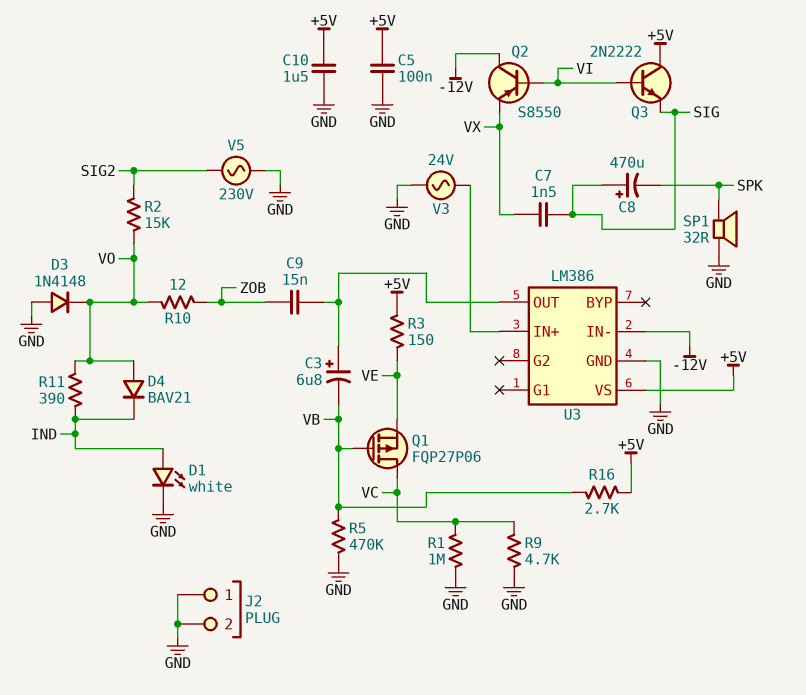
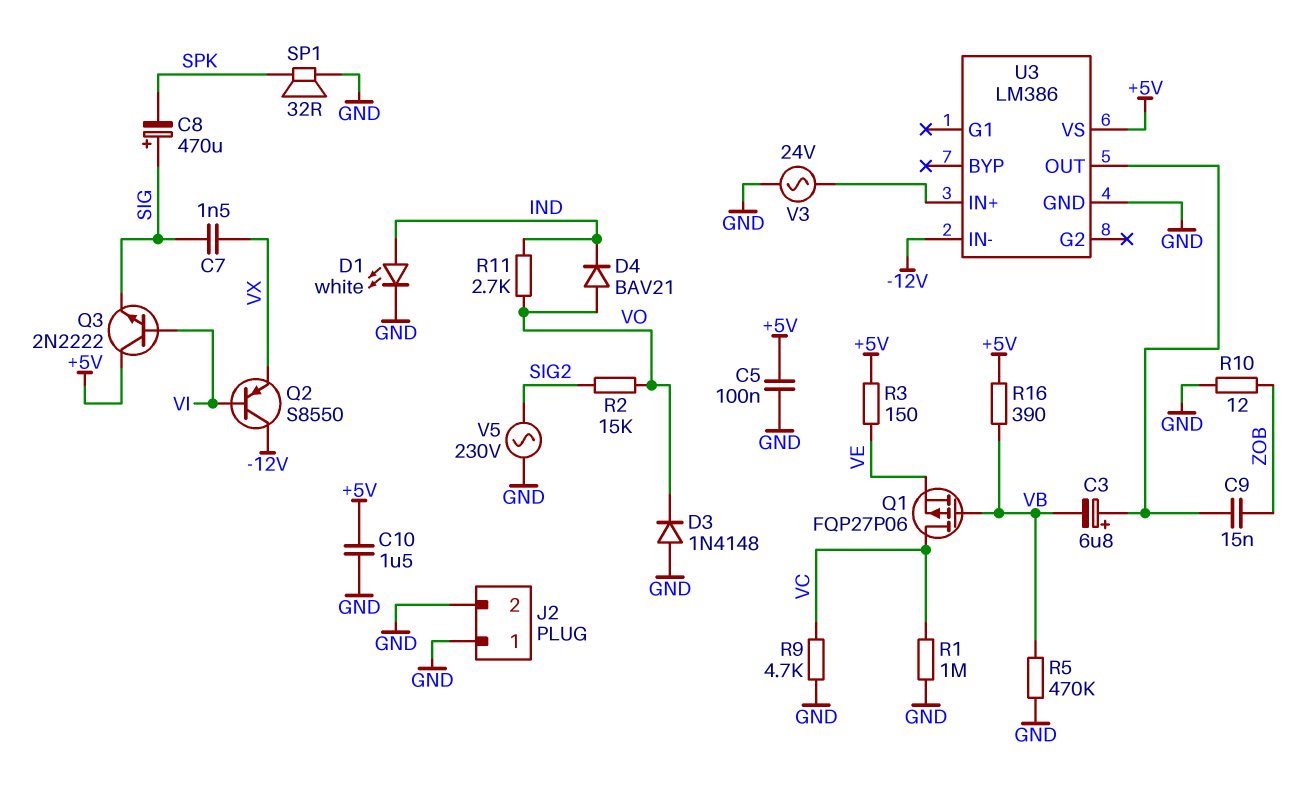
R10: 12 (VO, ZOB) -> 12 (GND, ZOB)
R11: 390 (IND, VO) -> 2.7k (IND, VO)
R16: 2.7k (+5V, VB) -> 390 (+5V, VB)

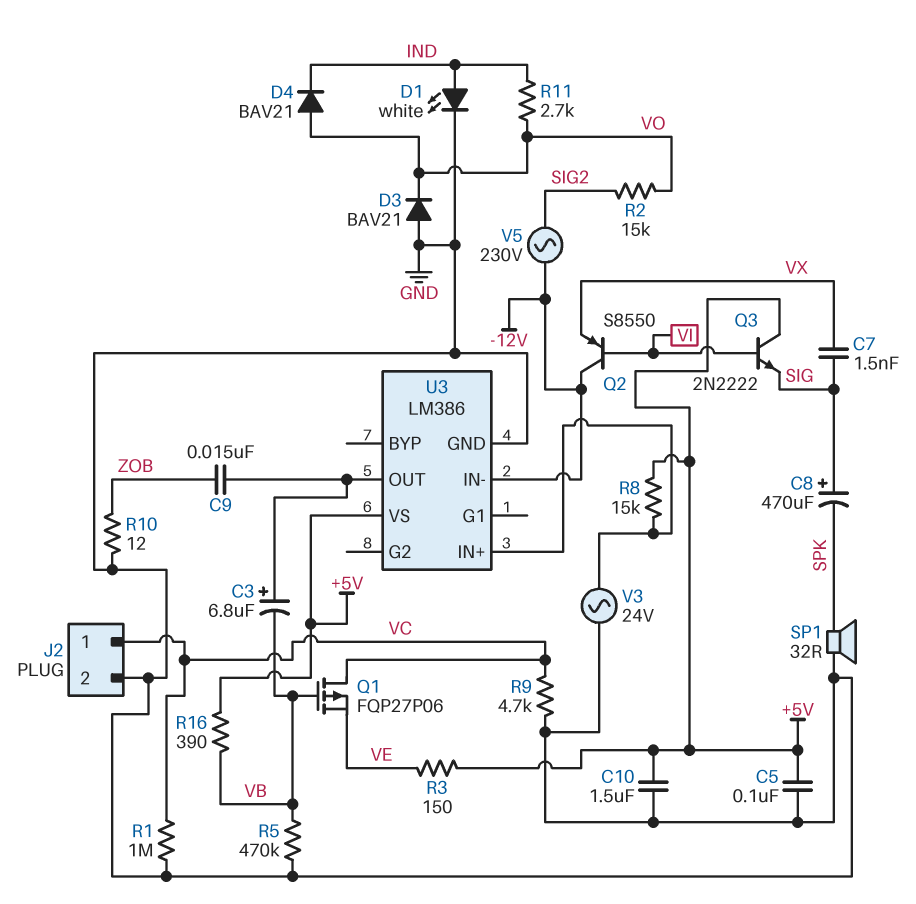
D3: diode 1N4148 (A GND, K VO) -> diode BAV21 (A GND, K VO)
J2 pin 1: GND -> VC
R8: none -> 15k (+5V, U3/IN+)
V5: AC 230V (GND, SIG2) -> AC 230V (-12V, SIG2)

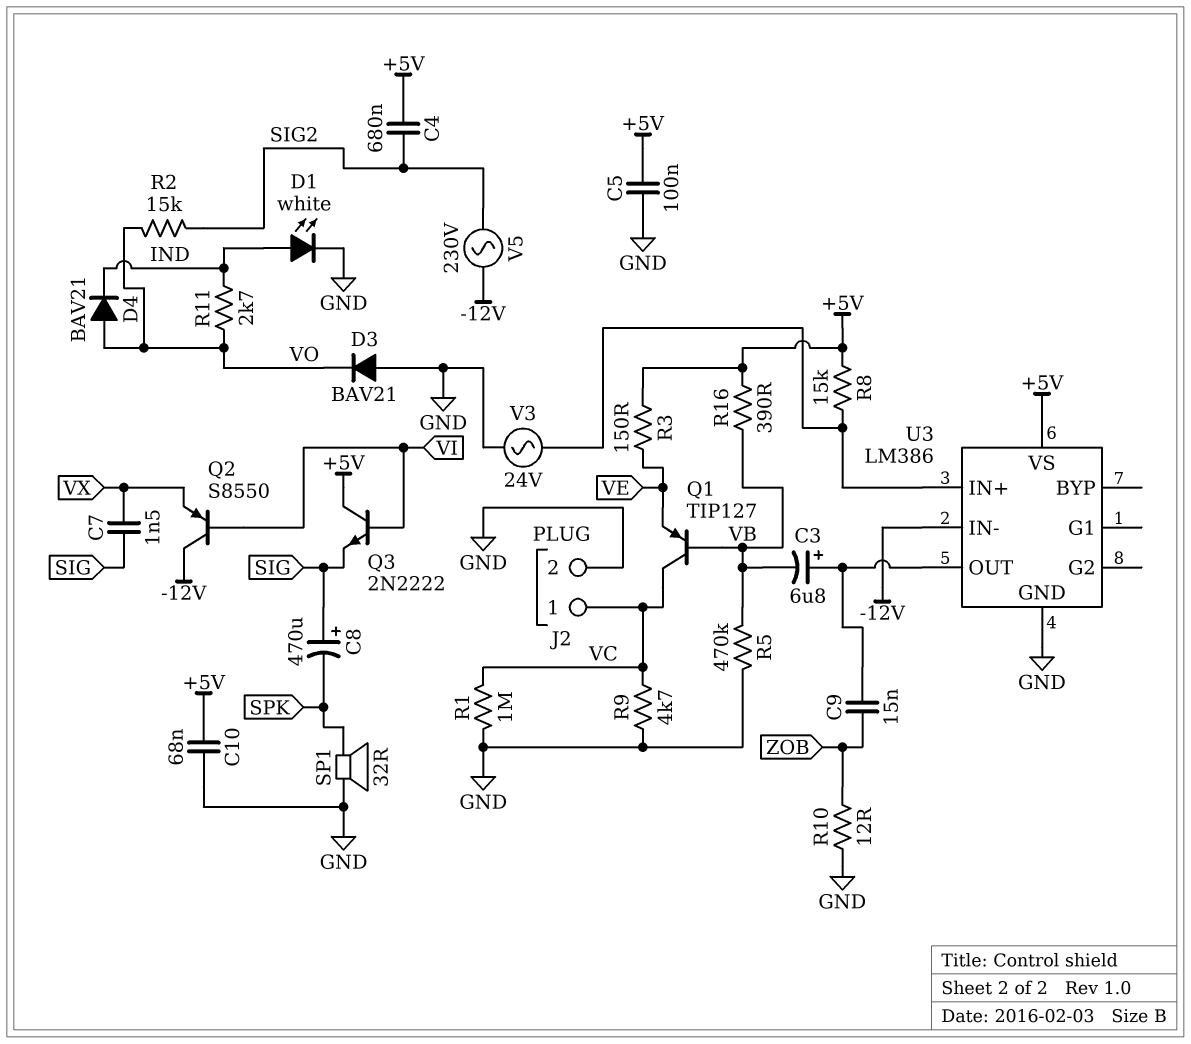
C4: none -> 680nF (+5V, SIG2)
C10: 1.5uF (+5V, GND) -> 68nF (+5V, GND)
Q1: PMOS FQP27P06 (G VB, D VC, S VE) -> PNP TIP127 (B VB, C VC, E VE)

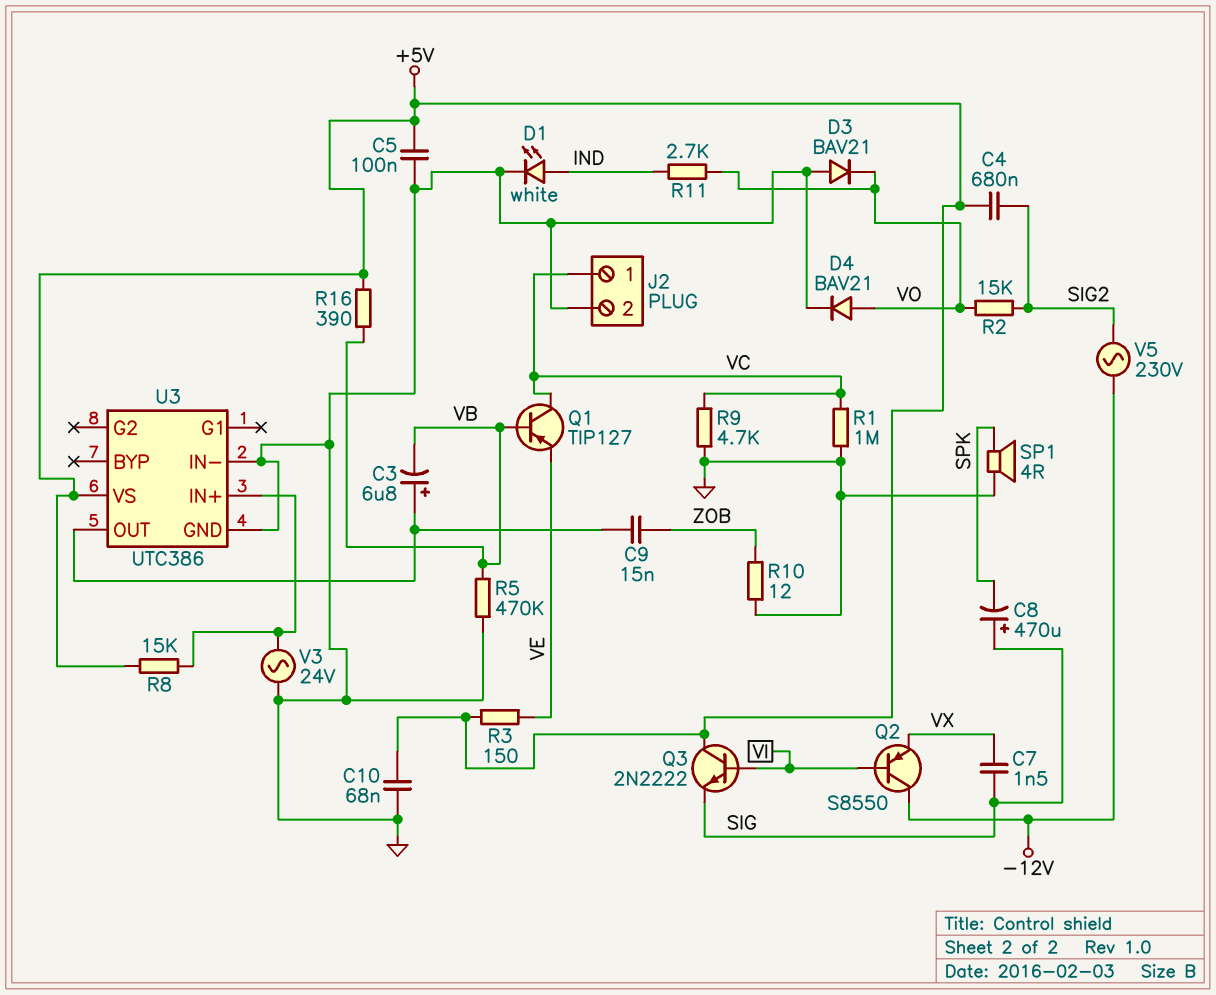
D4: diode BAV21 (A VO, K IND) -> diode BAV21 (A VO, K GND)
SP1: speaker 32R (GND, SPK) -> speaker 4R (GND, SPK)
U3: LM386 -> UTC386
U3 pin IN-: -12V -> GND

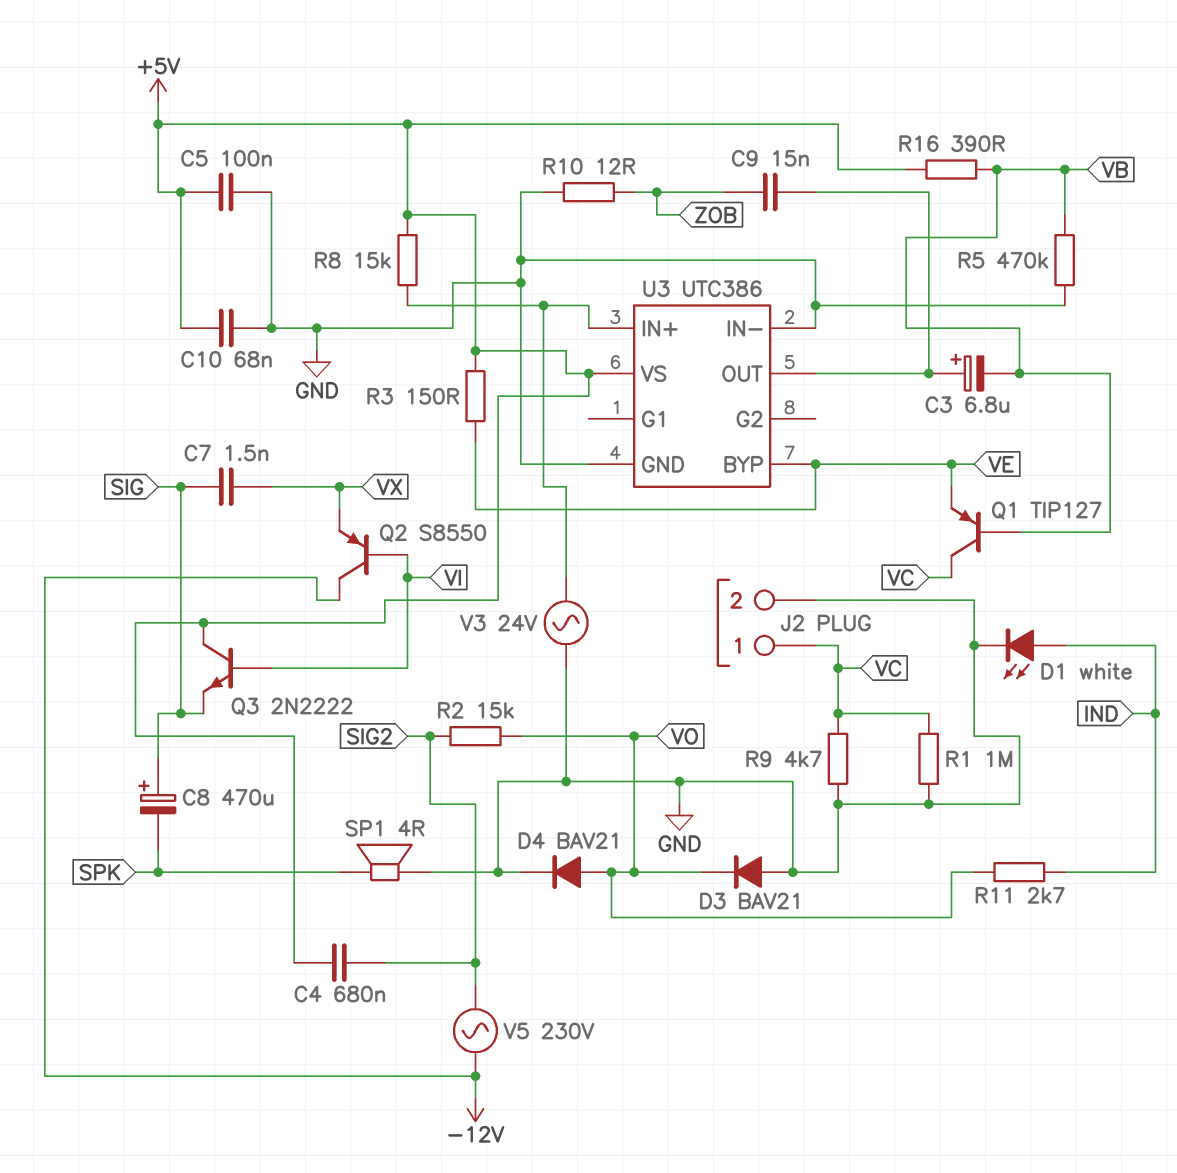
U3 pin BYP: none -> VE

